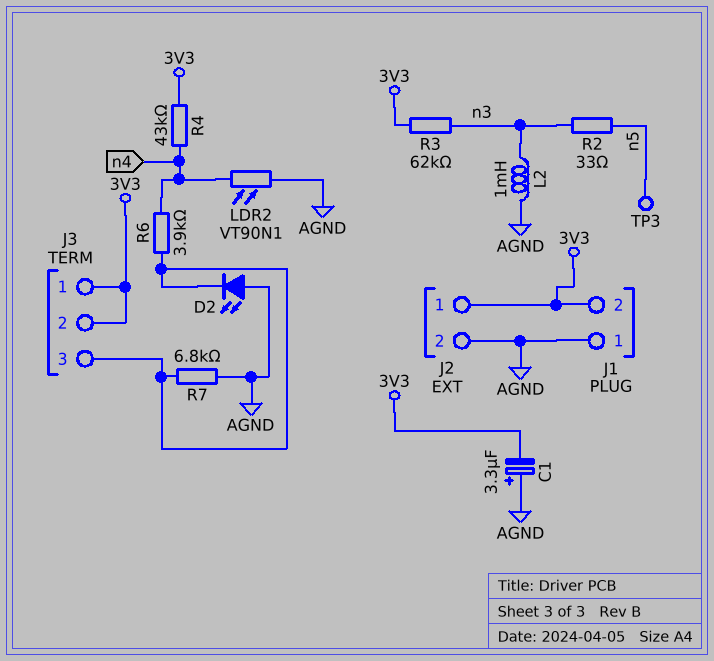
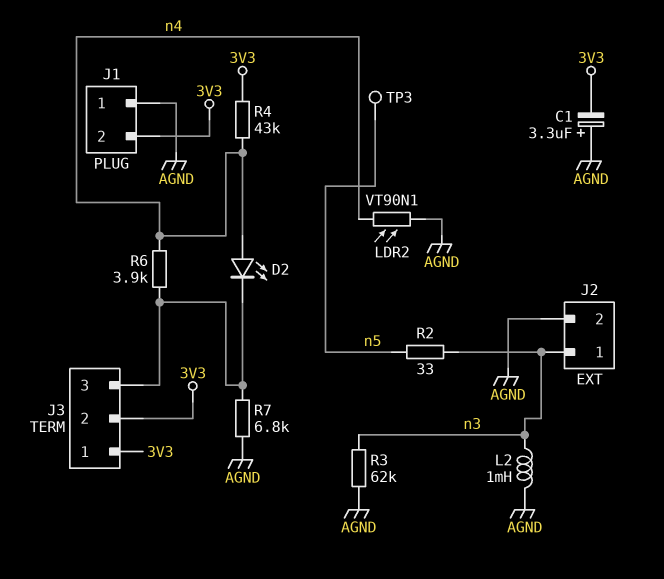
D2: LED (A AGND, K J3/3) -> LED (A n4, K J3/3)
J2 pin 1: 3V3 -> n3
R3: 62k (3V3, n3) -> 62k (AGND, n3)

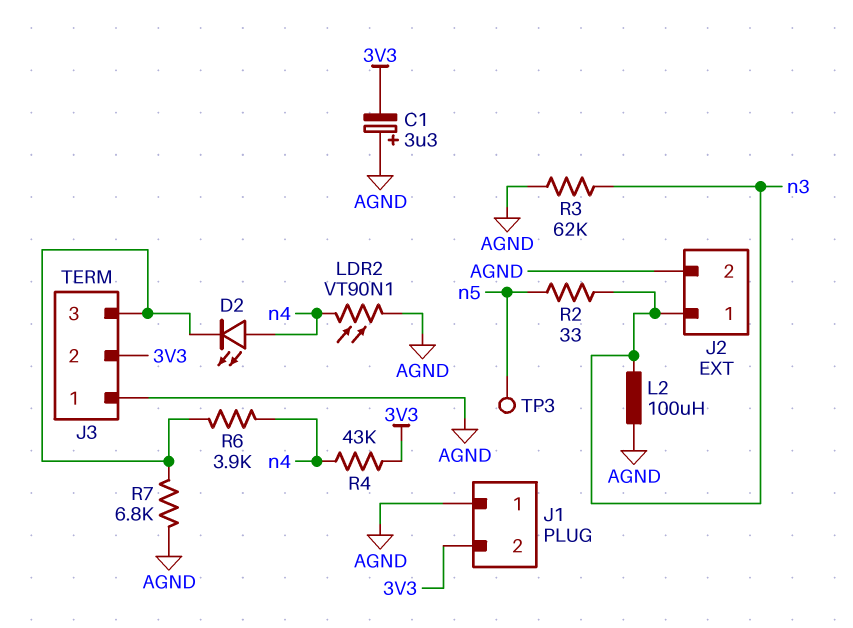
J3 pin 1: 3V3 -> AGND
L2: 1mH (AGND, n3) -> 100uH (AGND, n3)

